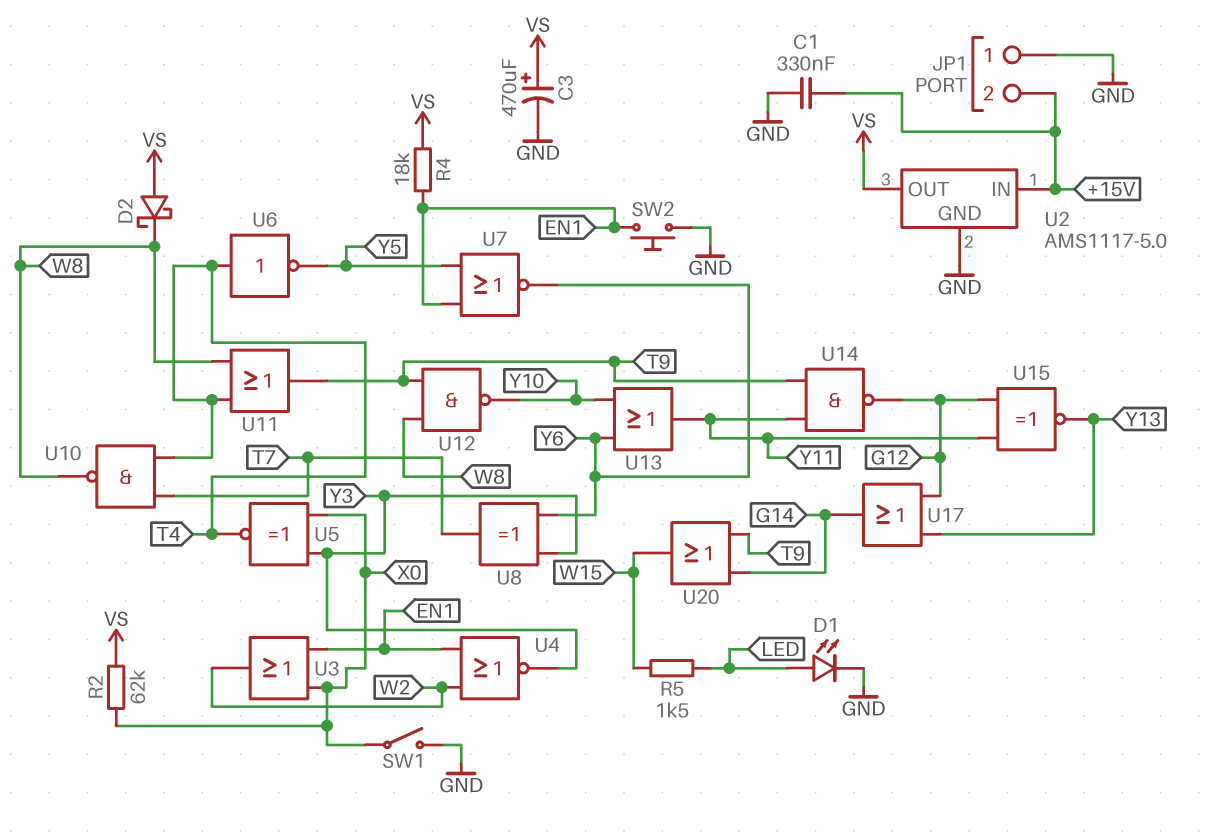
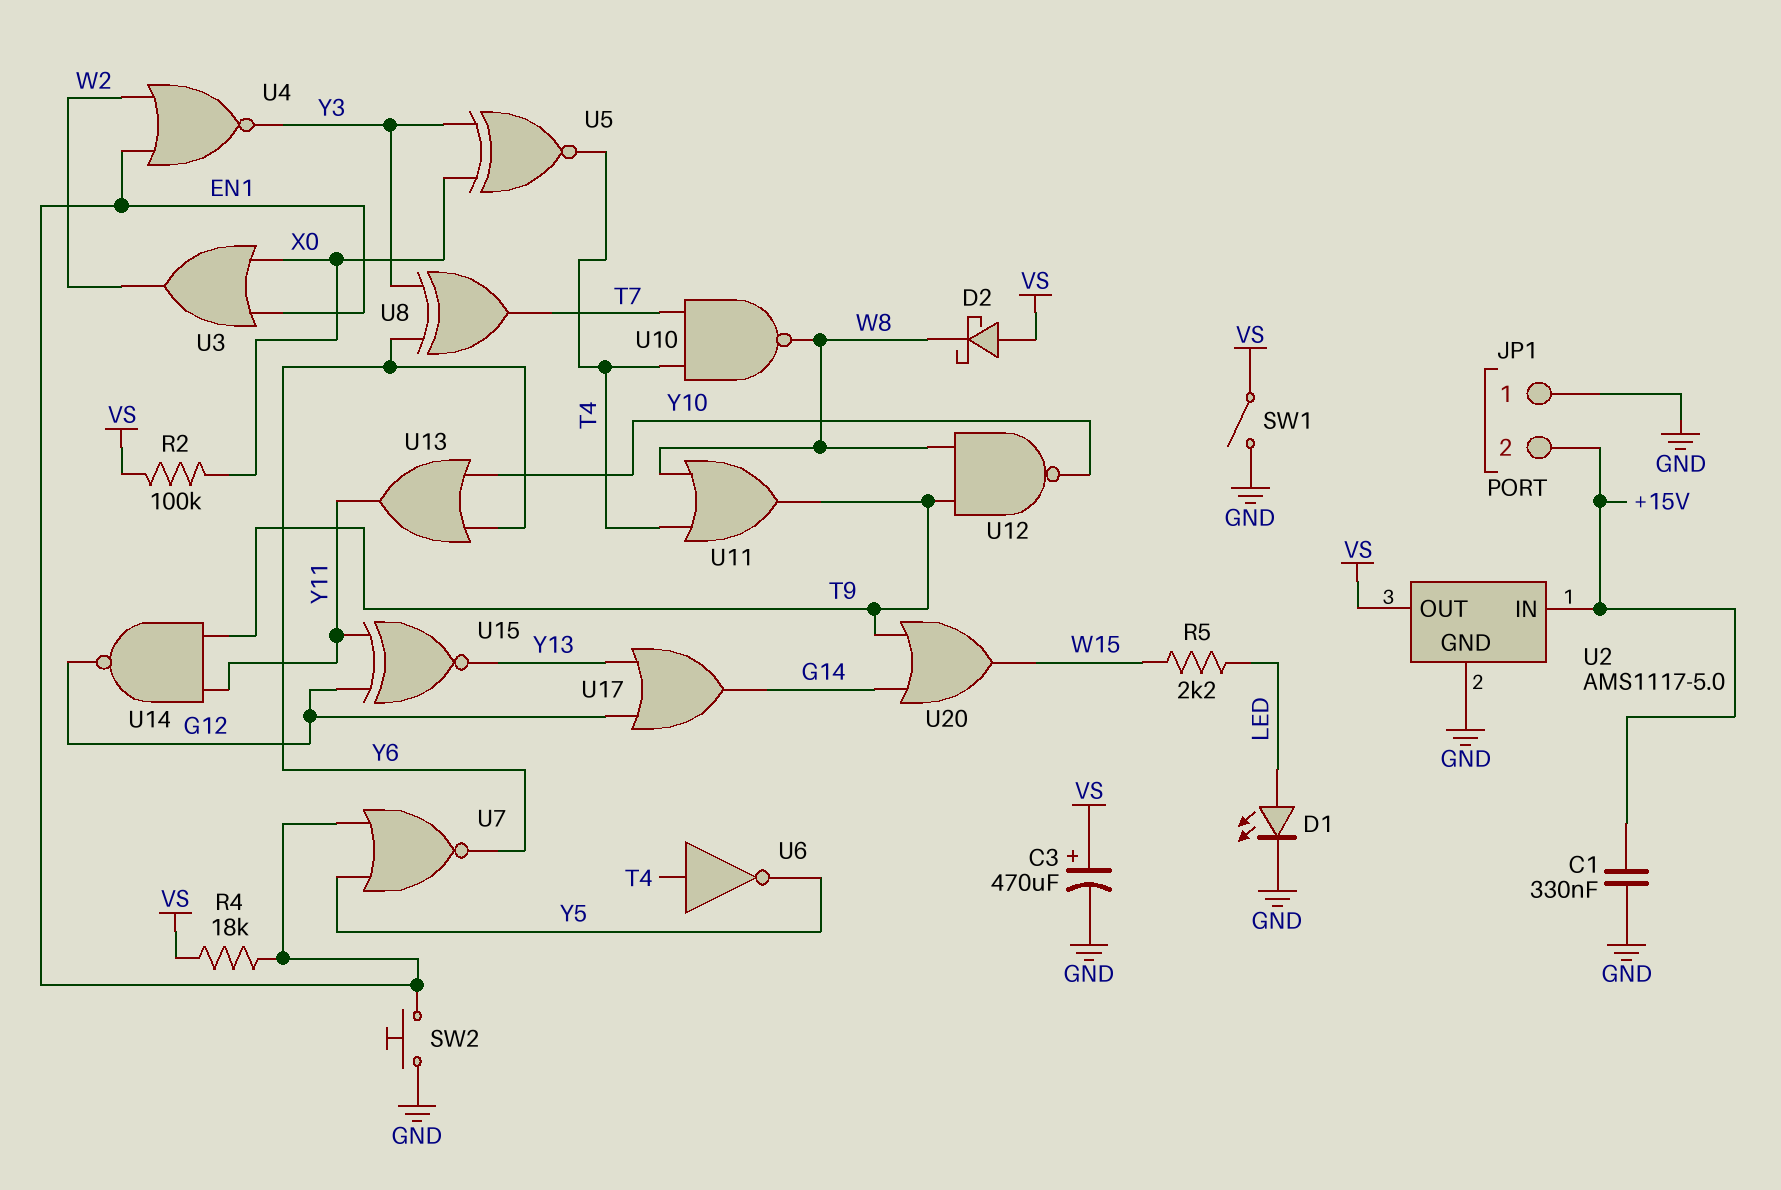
R2: 62k (VS, X0) -> 100k (VS, X0)
R5: 1.5k (LED, W15) -> 2.2k (LED, W15)
SW1: switch (GND, X0) -> switch (GND, VS)

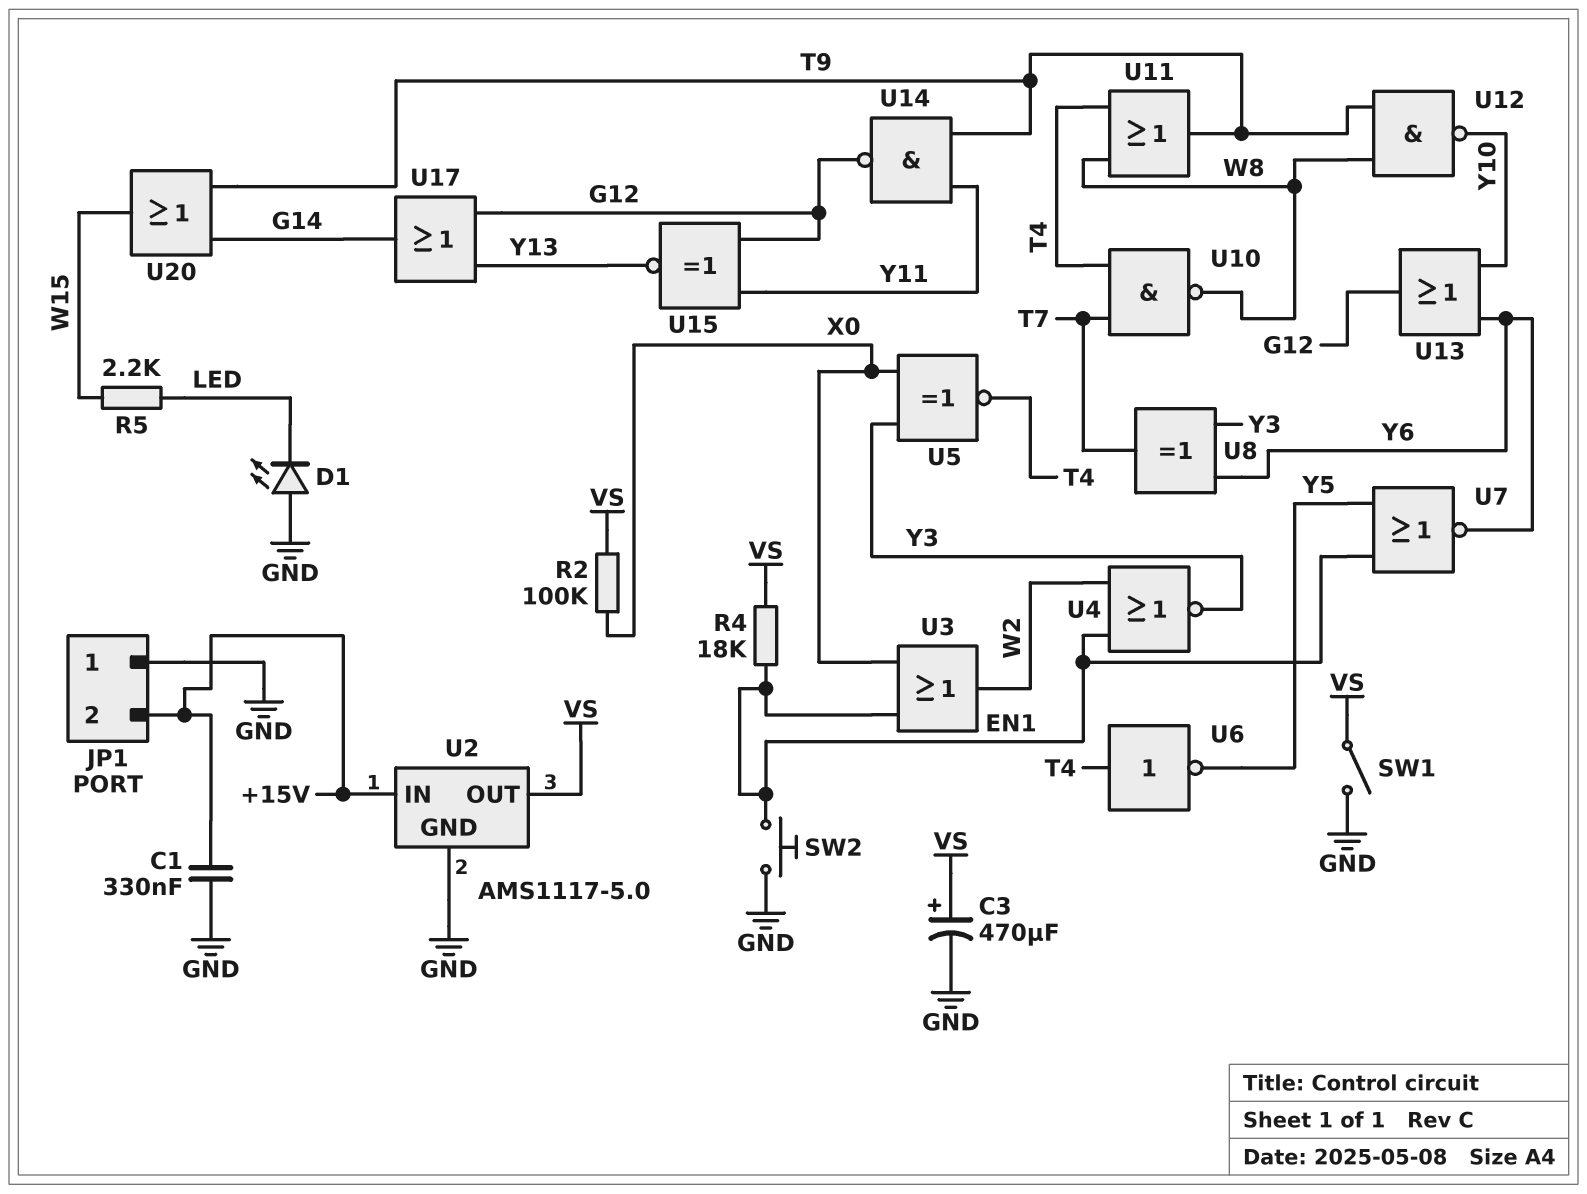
D1: LED (A LED, K GND) -> LED (A GND, K LED)
D2: schottky (A VS, K W8) -> none
U13: OR (in Y6, in Y10, out Y11) -> OR (in Y6, in Y10, out G12)

